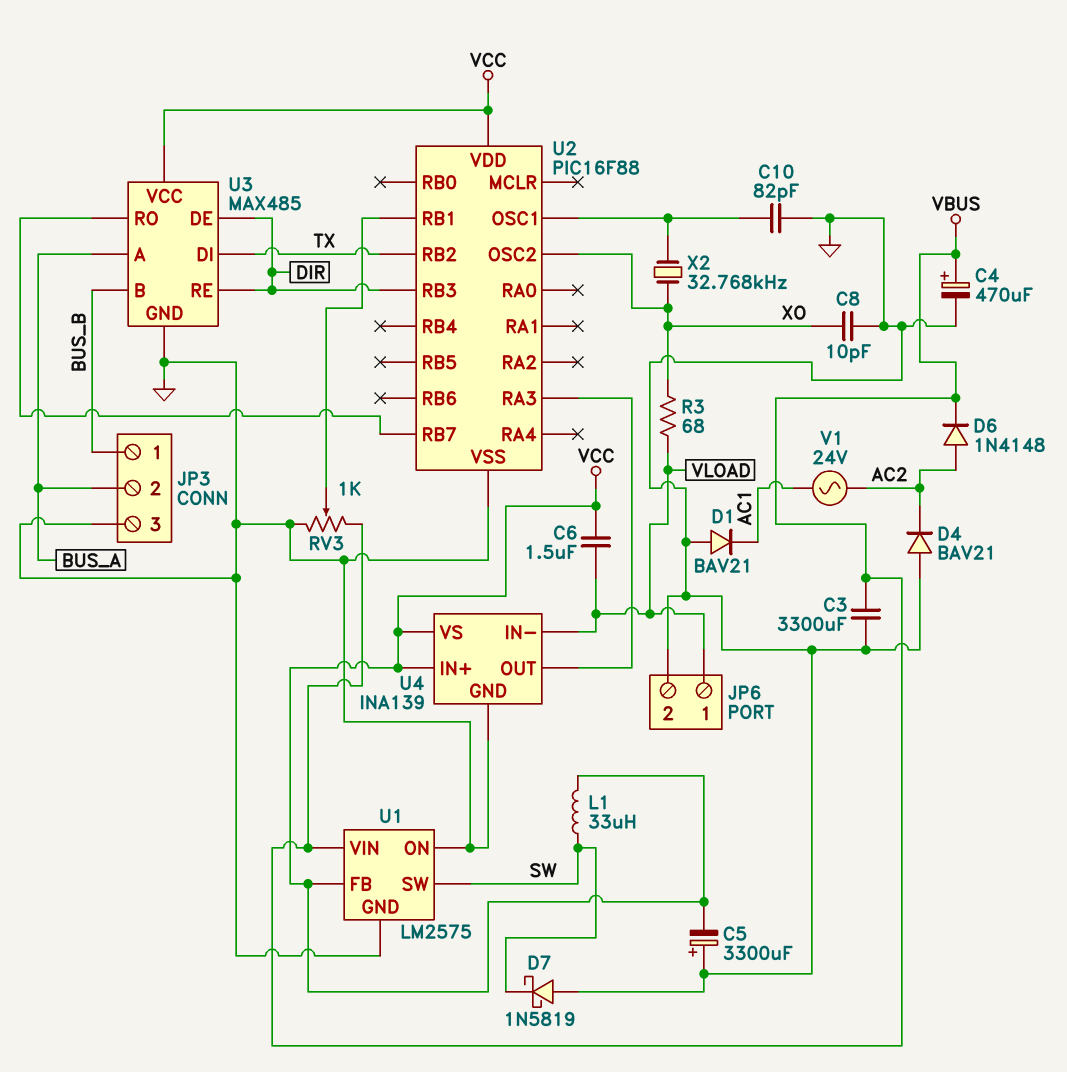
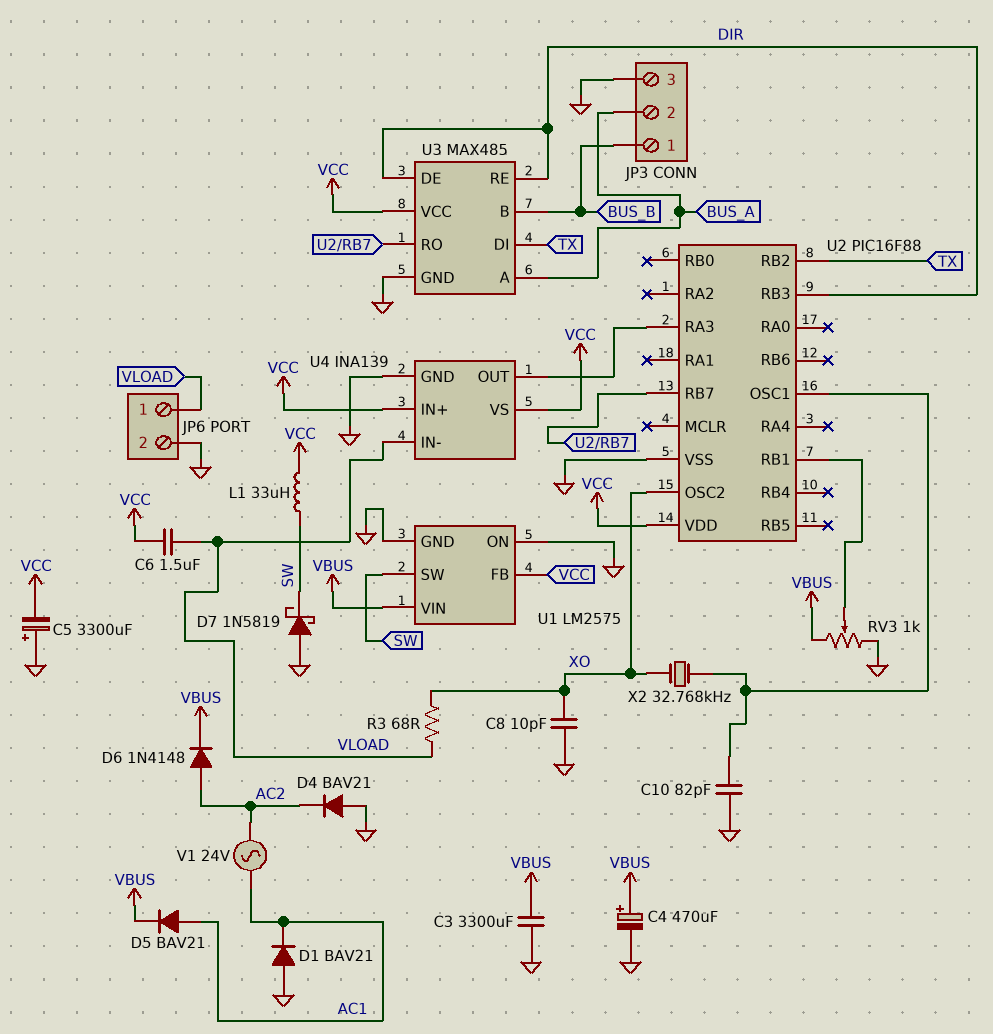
D5: none -> diode BAV21 (A AC1, K VBUS)

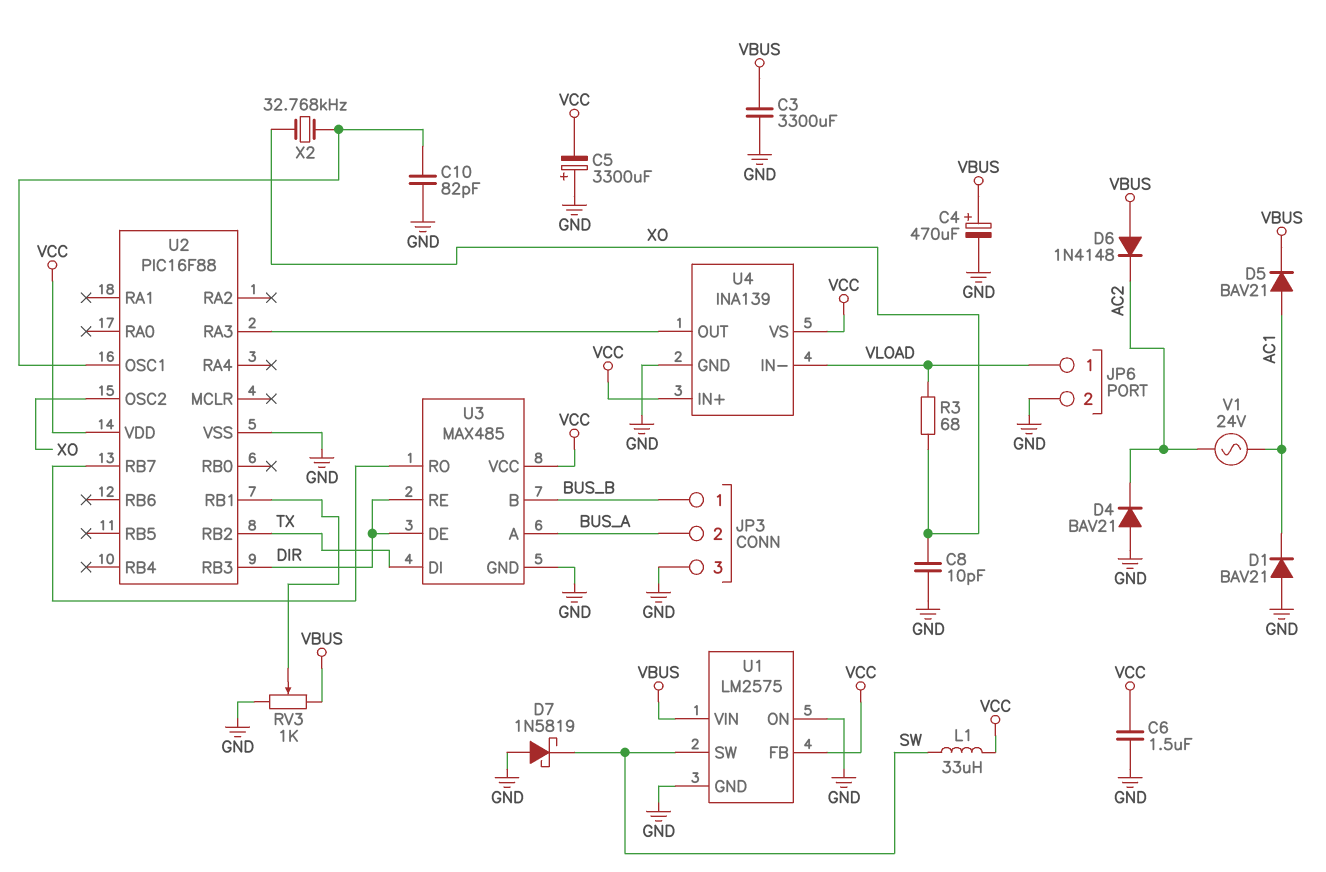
C6: 1.5uF (VCC, VLOAD) -> 1.5uF (GND, VCC)
D6: diode 1N4148 (A AC2, K VBUS) -> diode 1N4148 (A VBUS, K AC2)

